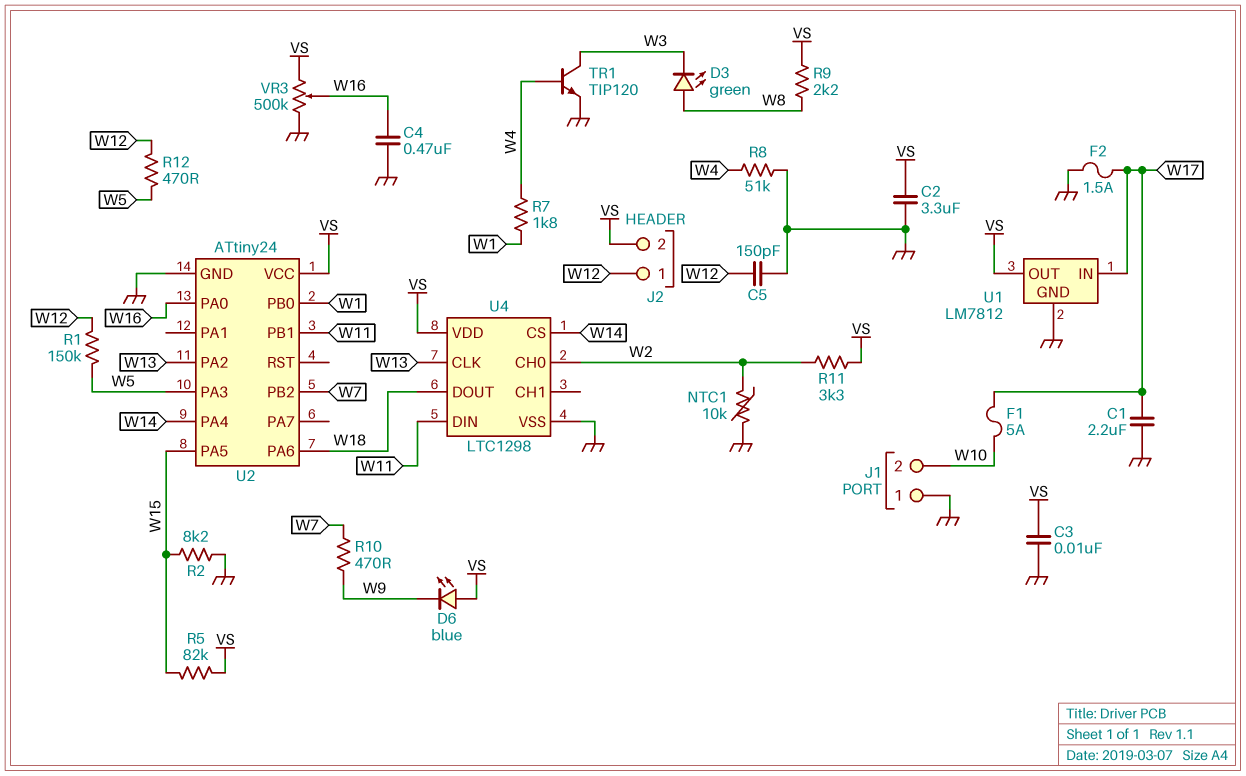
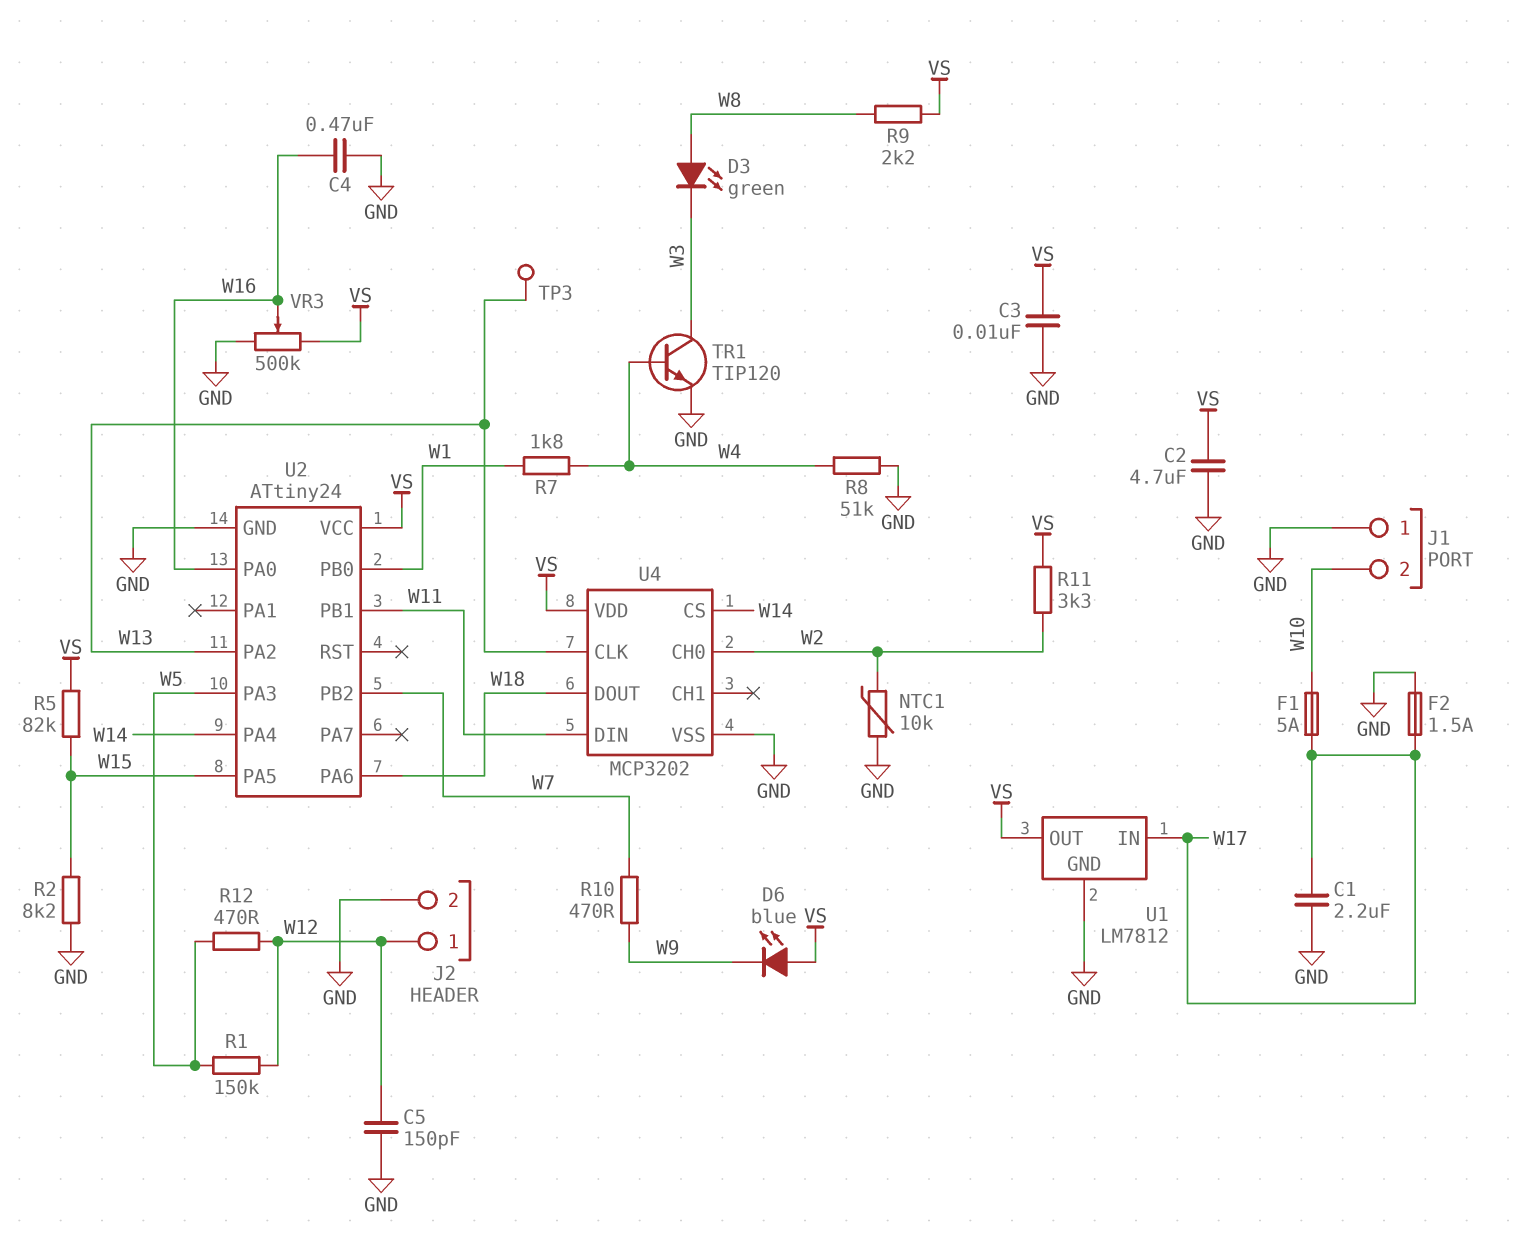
C2: 3.3uF (GND, VS) -> 4.7uF (GND, VS)
J2 pin 2: VS -> GND
TP3: none -> test point (W13)
U4: LTC1298 -> MCP3202

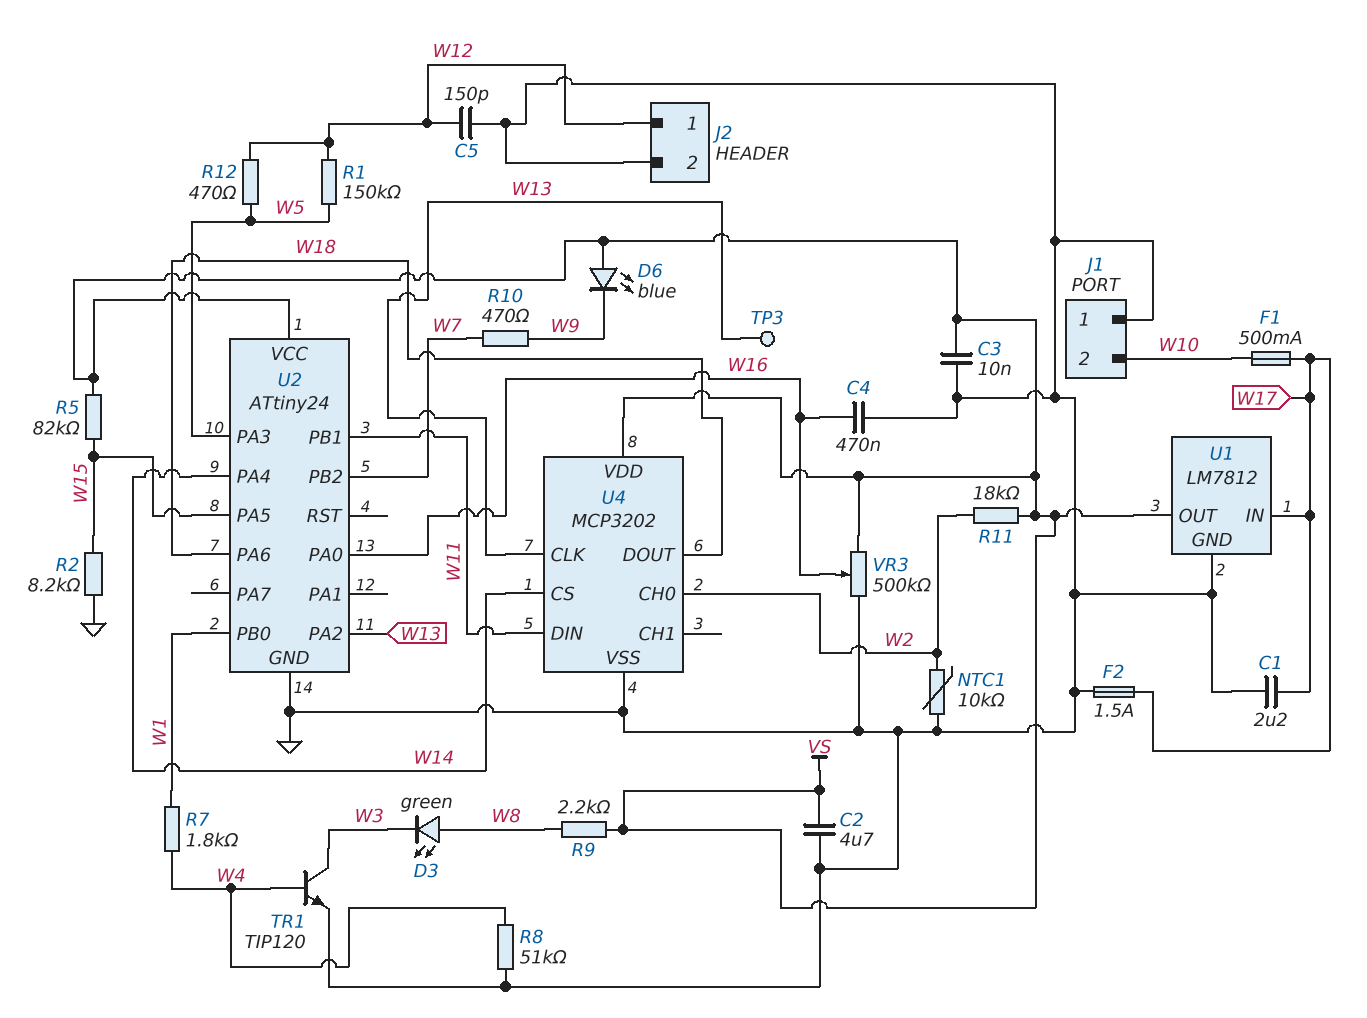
F1: 5A (W10, W17) -> 500mA (W10, W17)
R11: 3.3k (VS, W2) -> 18k (VS, W2)

